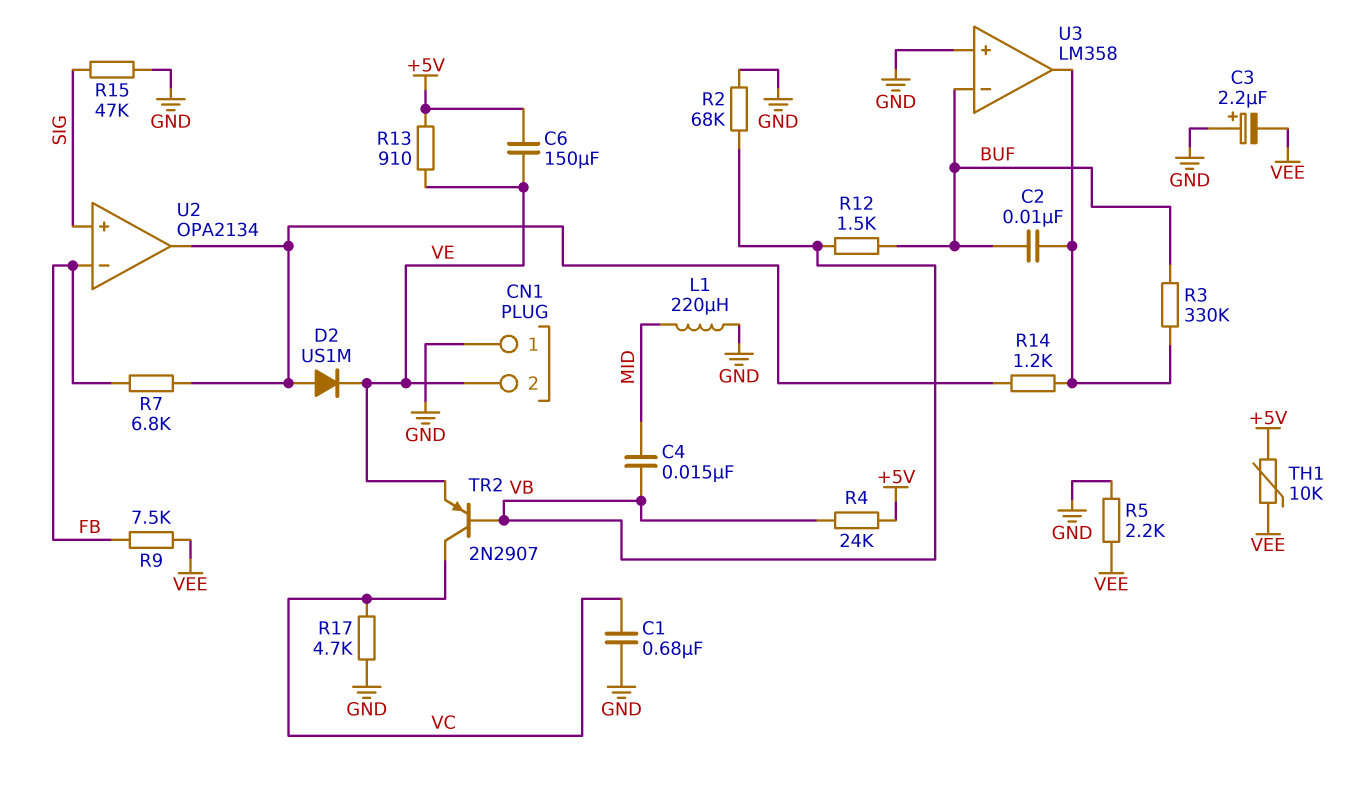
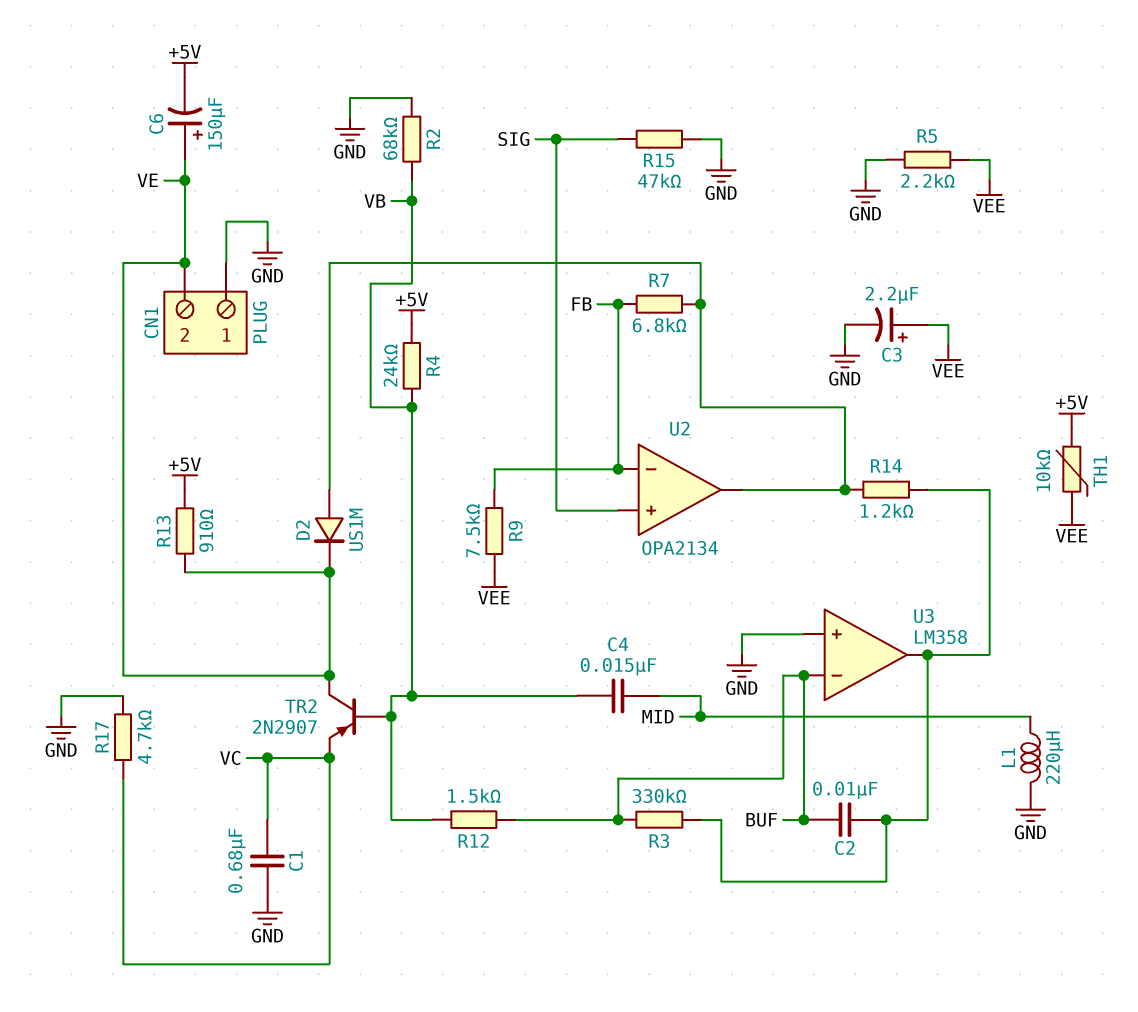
C3: 2.2uF (plus GND, minus VEE) -> 2.2uF (plus VEE, minus GND)
C6: 150uF (+5V, VE) -> 150uF (plus VE, minus +5V)
TR2: PNP 2N2907 (B VB, C VC, E VE) -> PNP 2N2907 (B VB, C VE, E VC)

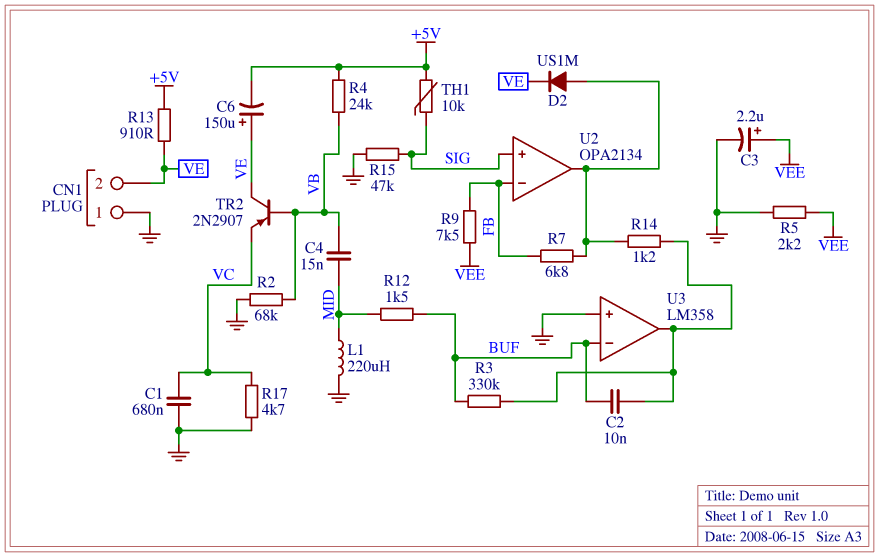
R12: 1.5k (BUF, VB) -> 1.5k (BUF, MID)
TH1: 10k (+5V, VEE) -> 10k (+5V, SIG)

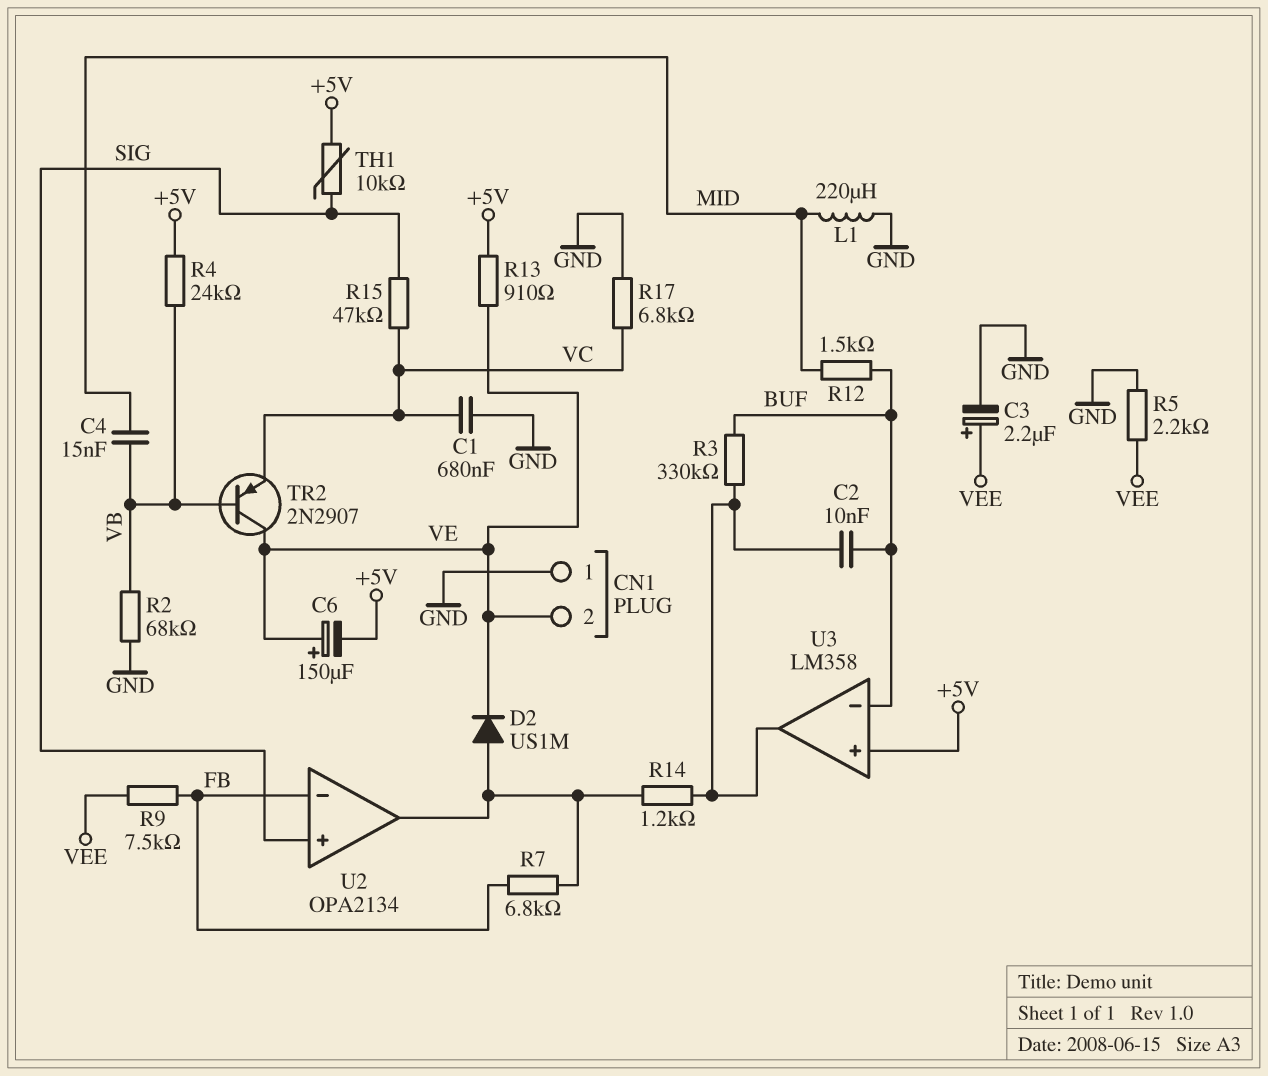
R15: 47k (GND, SIG) -> 47k (SIG, VC)
R17: 4.7k (GND, VC) -> 6.8k (GND, VC)
U3 pin in+: GND -> +5V

